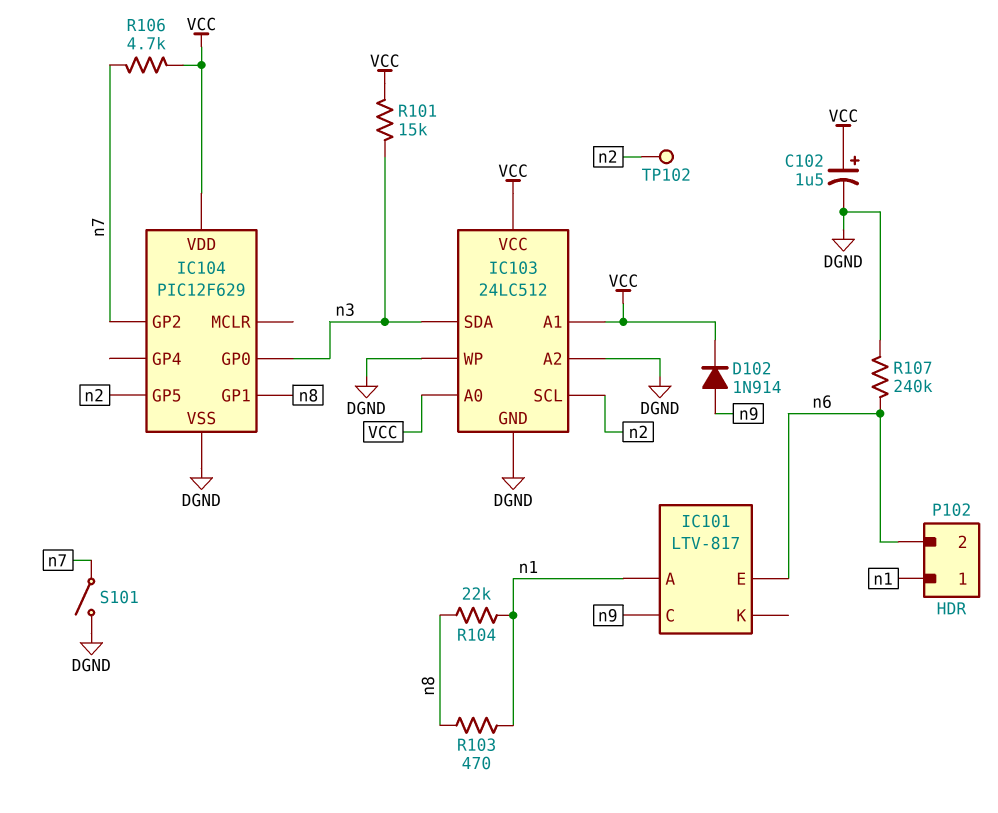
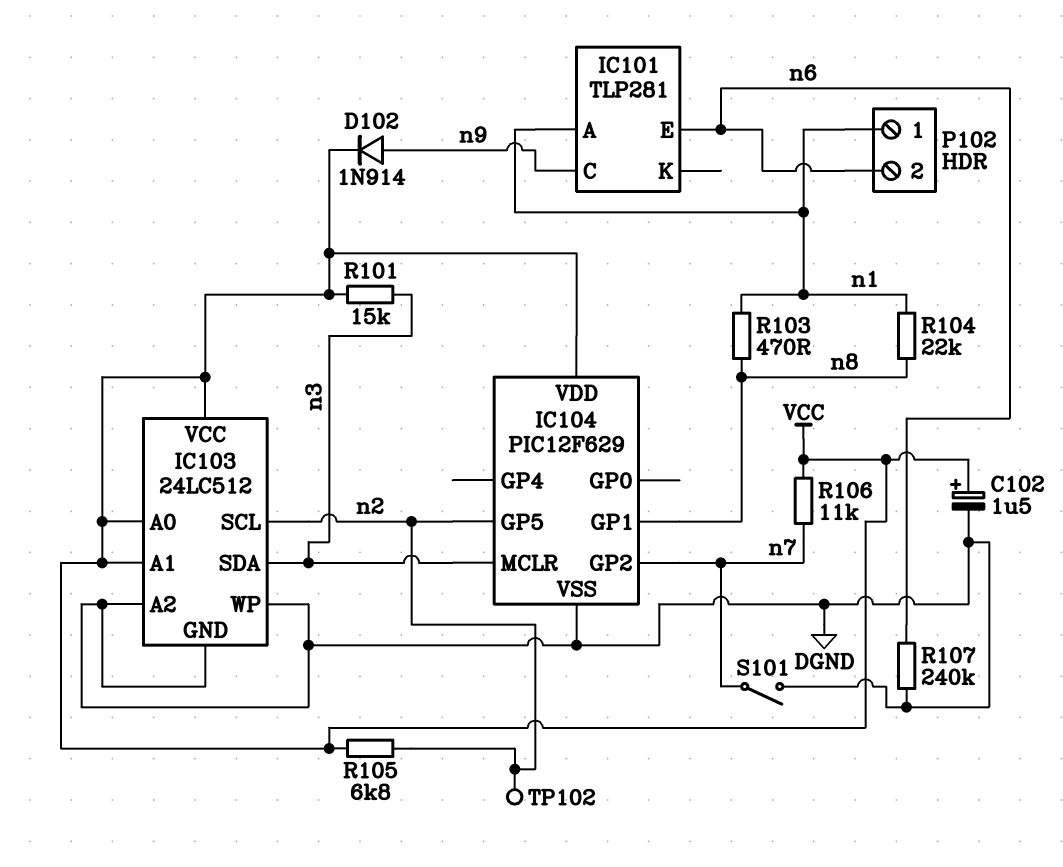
IC101: LTV-817 -> TLP281
IC104 pin GP0: n3 -> none
IC104 pin MCLR: none -> n3
R105: none -> 6.8k (VCC, n2)
R106: 4.7k (VCC, n7) -> 11k (VCC, n7)

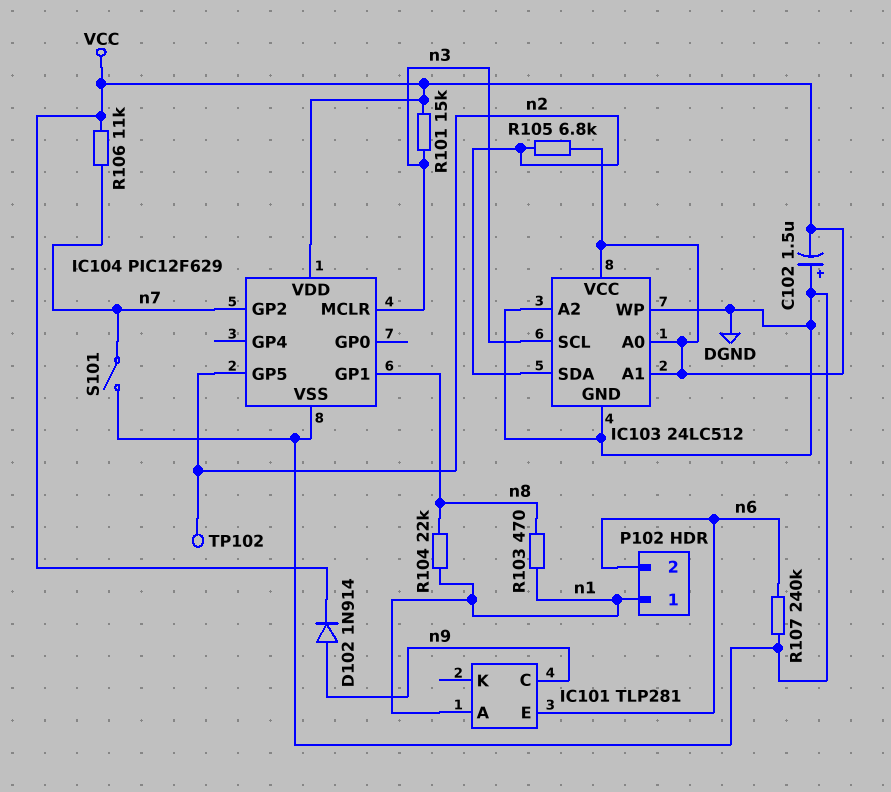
C102: 1.5uF (plus VCC, minus DGND) -> 1.5uF (plus DGND, minus VCC)
IC103 pin SCL: n2 -> n3
IC103 pin SDA: n3 -> n2

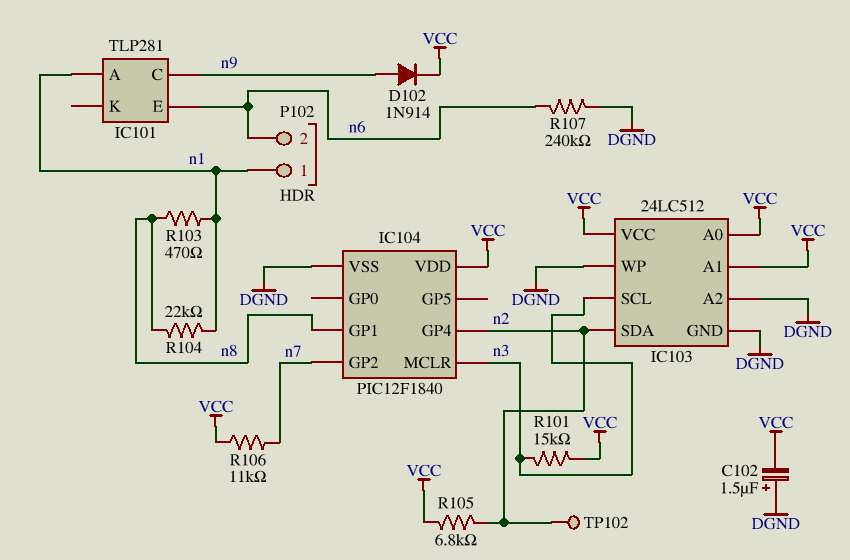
IC104: PIC12F629 -> PIC12F1840
IC104 pin GP4: none -> n2
IC104 pin GP5: n2 -> none
S101: switch (DGND, n7) -> none

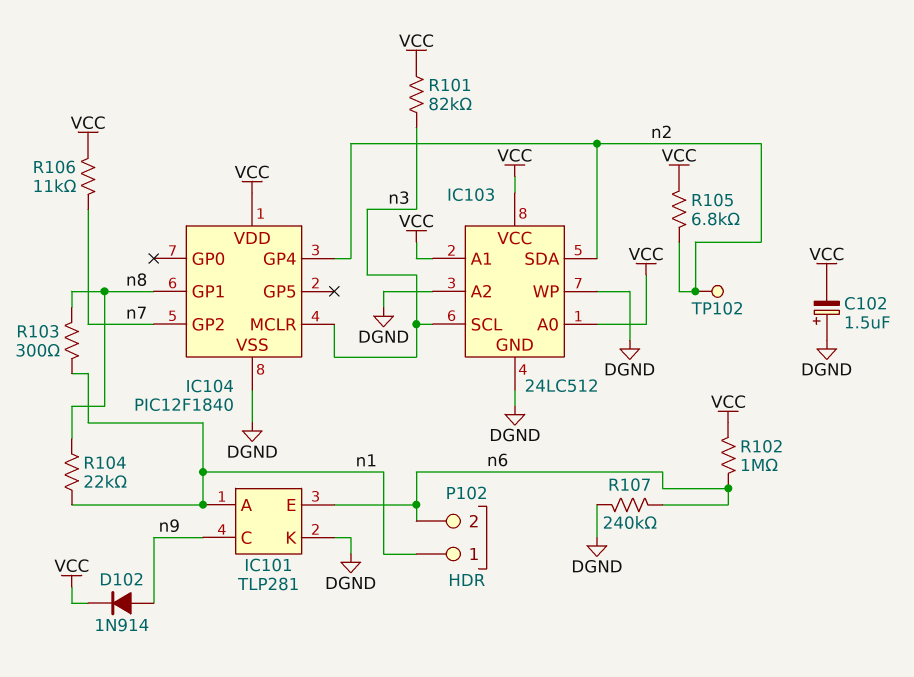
IC101 pin K: none -> DGND
R101: 15k (VCC, n3) -> 82k (VCC, n3)
R102: none -> 1M (VCC, n6)
R103: 470 (n1, n8) -> 300 (n1, n8)

